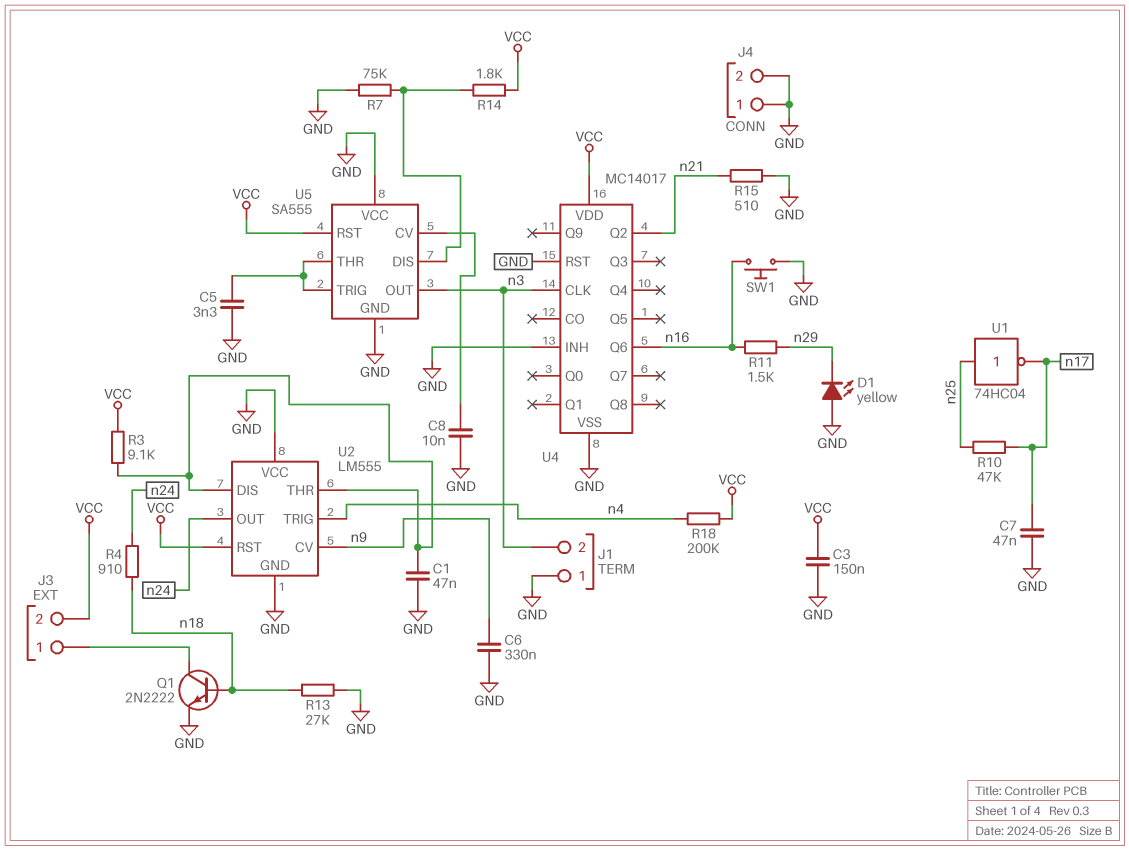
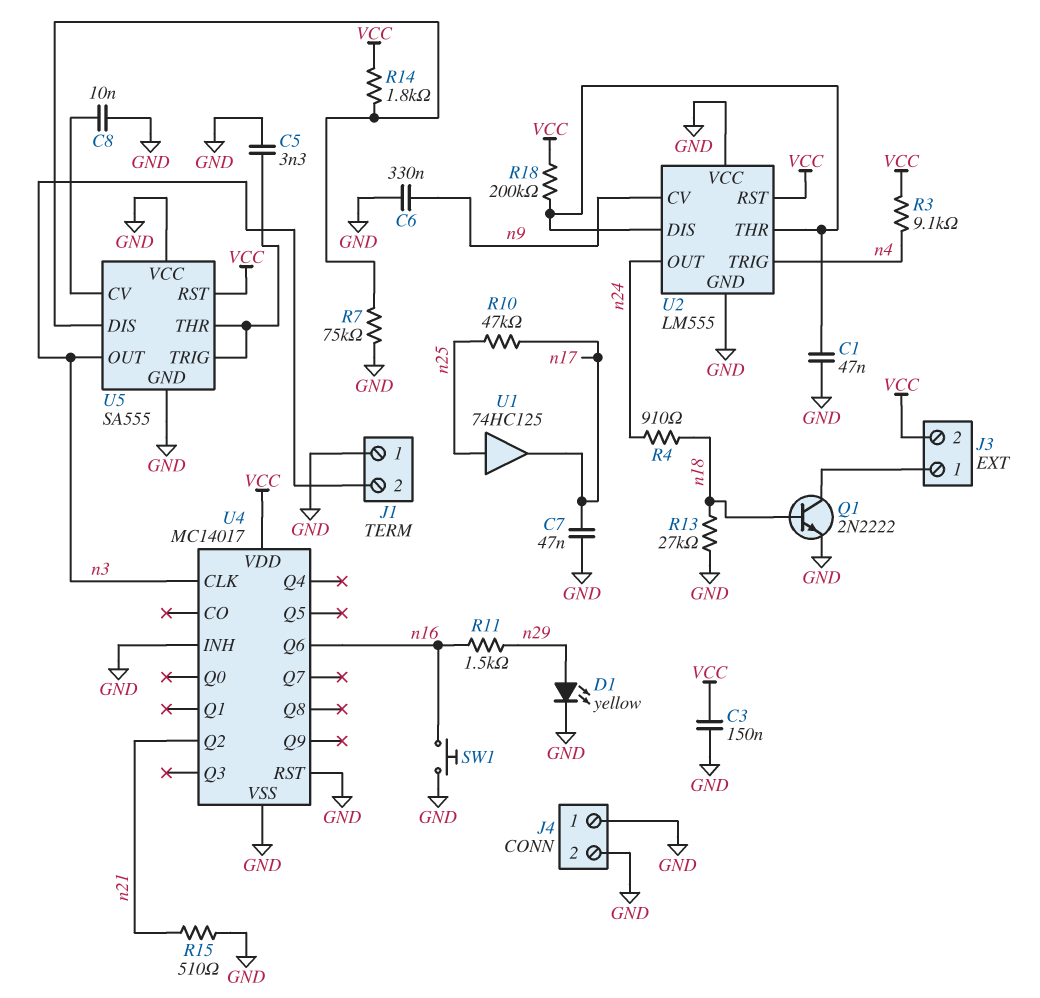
D1: LED yellow (A GND, K n29) -> LED yellow (A n29, K GND)
R3: 9.1k (U2/DIS, VCC) -> 9.1k (VCC, n4)
R18: 200k (VCC, n4) -> 200k (U2/DIS, VCC)
U1: NOT 74HC04 (in n25, out n17) -> buffer 74HC125 (in n25, out n17)

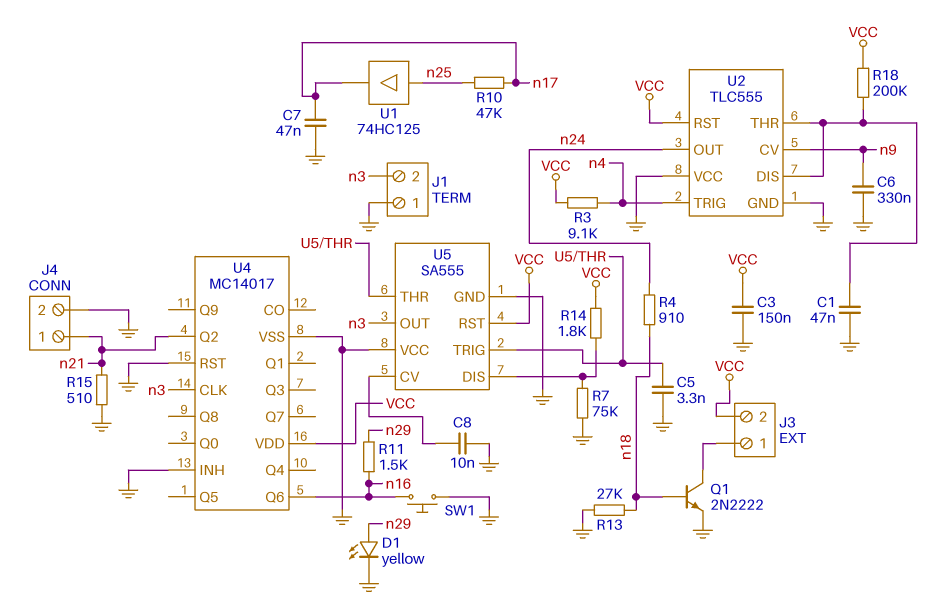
J4 pin 1: GND -> n21
U2: LM555 -> TLC555

